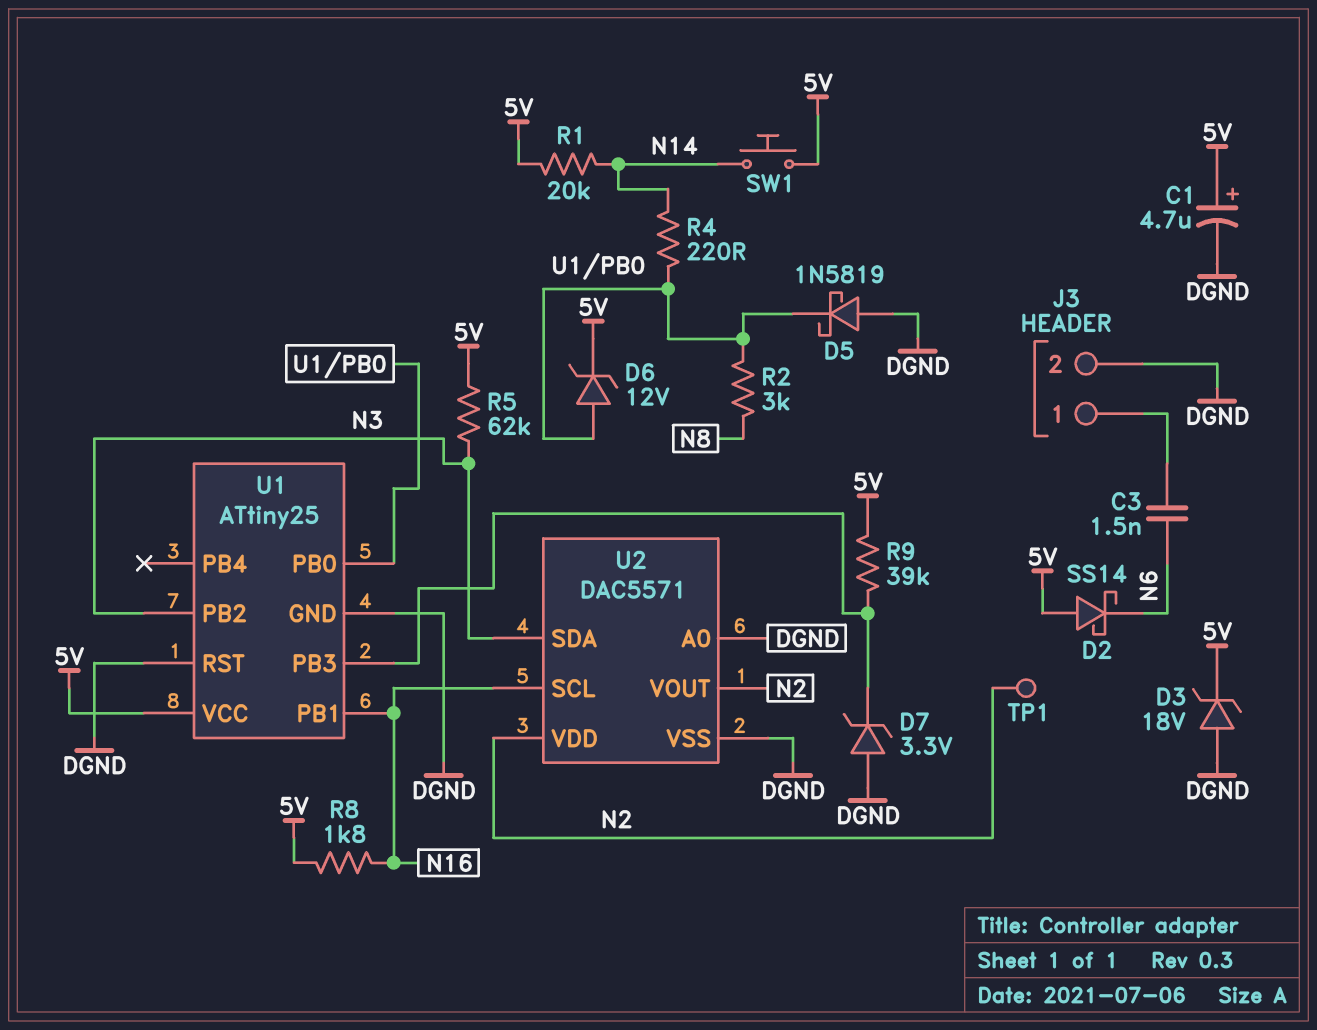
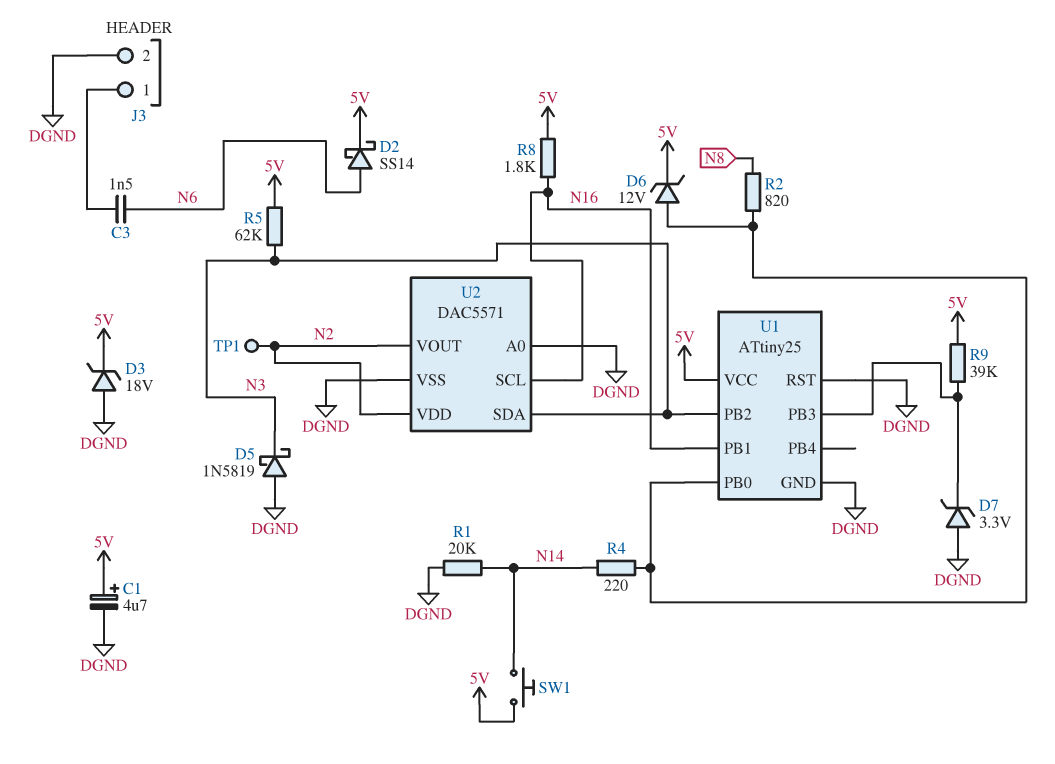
D2: schottky SS14 (A 5V, K N6) -> schottky SS14 (A N6, K 5V)
D5: schottky 1N5819 (A DGND, K U1/PB0) -> schottky 1N5819 (A DGND, K N3)
R1: 20k (5V, N14) -> 20k (DGND, N14)
R2: 3k (N8, U1/PB0) -> 820 (N8, U1/PB0)

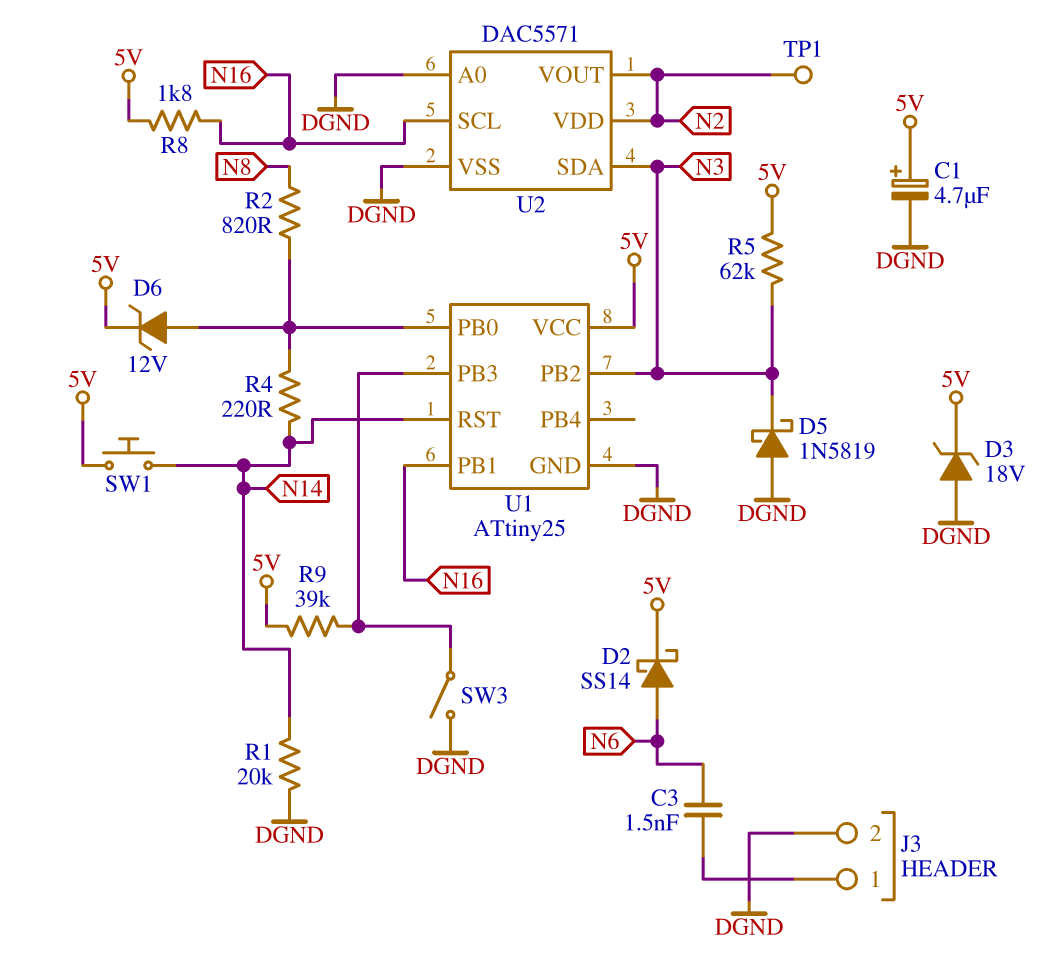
D7: zener 3.3V (A DGND, K U1/PB3) -> none
SW3: none -> switch (DGND, U1/PB3)
U1 pin RST: DGND -> N14

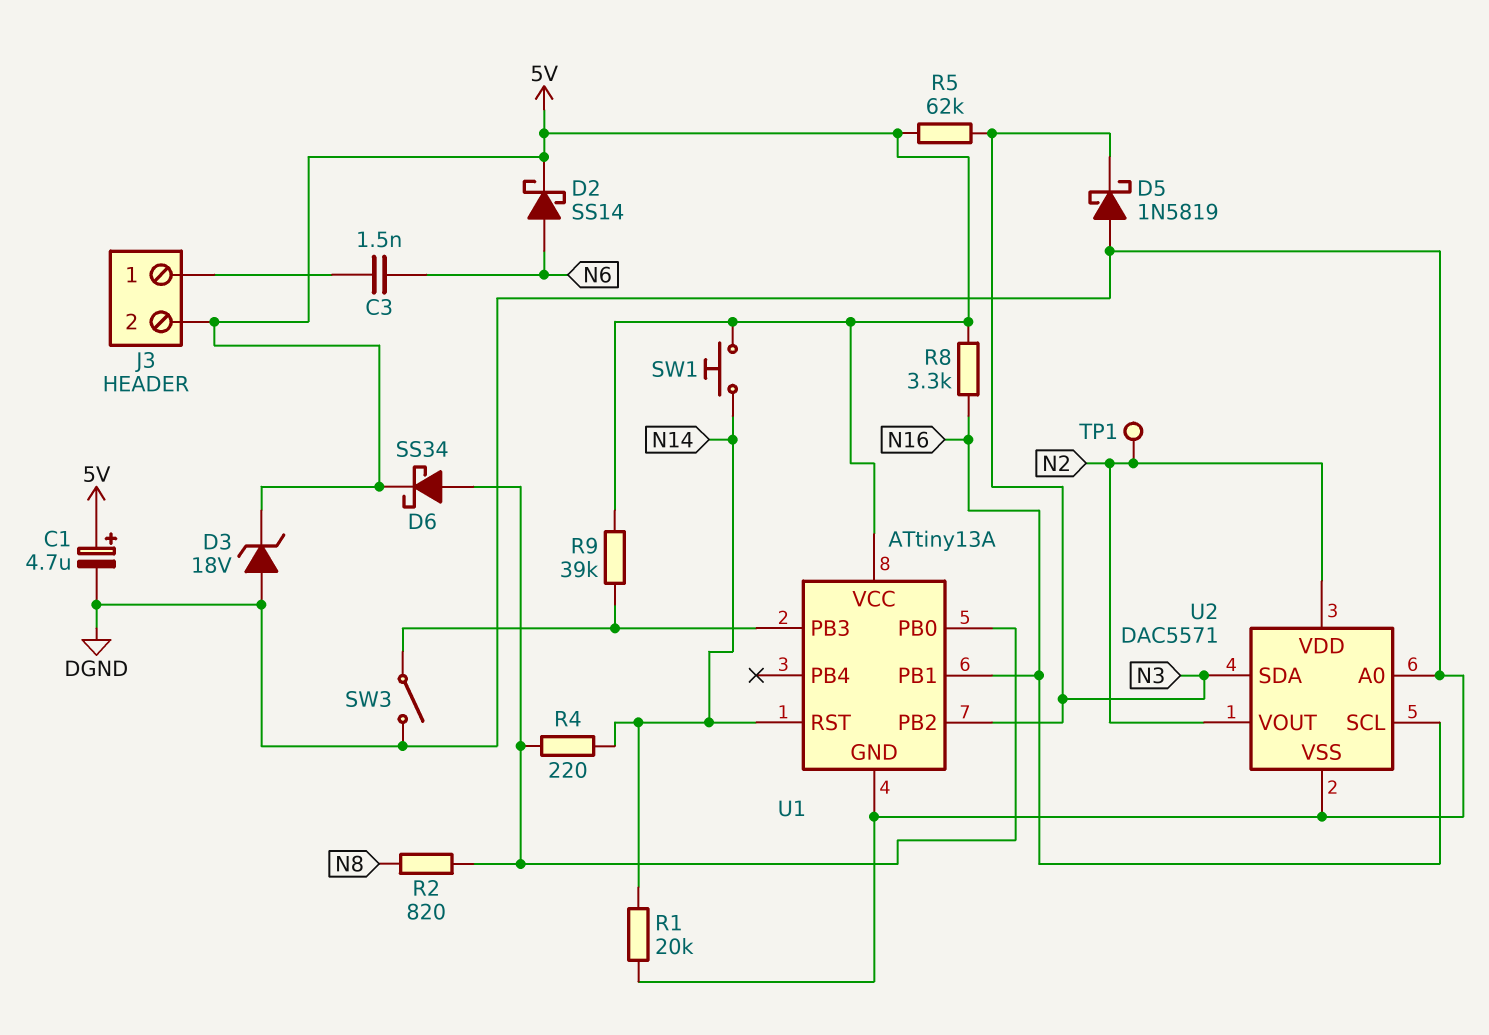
D6: zener 12V (A U1/PB0, K 5V) -> schottky SS34 (A U1/PB0, K 5V)
J3 pin 2: DGND -> 5V
R8: 1.8k (5V, N16) -> 3.3k (5V, N16)
U1: ATtiny25 -> ATtiny13A

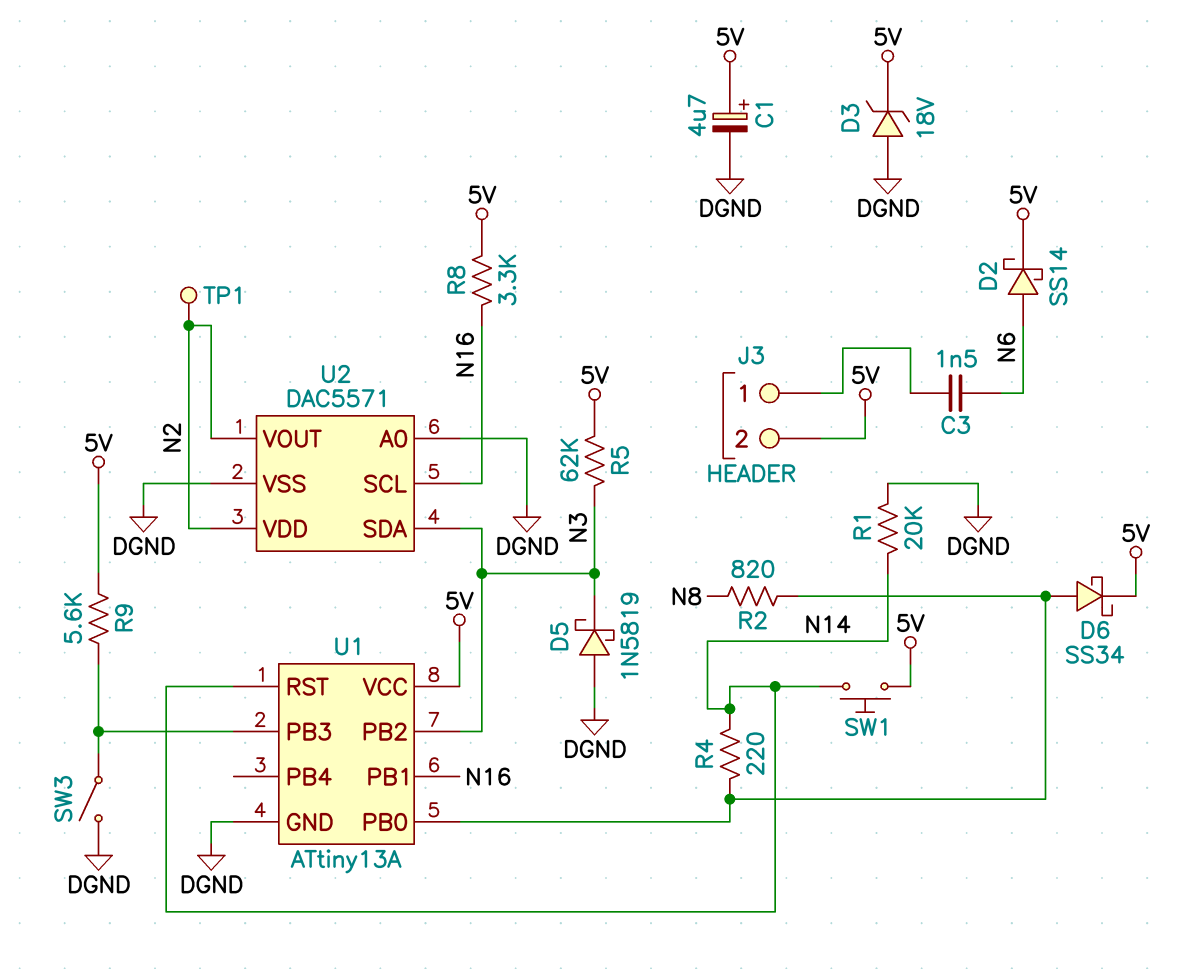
R9: 39k (5V, U1/PB3) -> 5.6k (5V, U1/PB3)

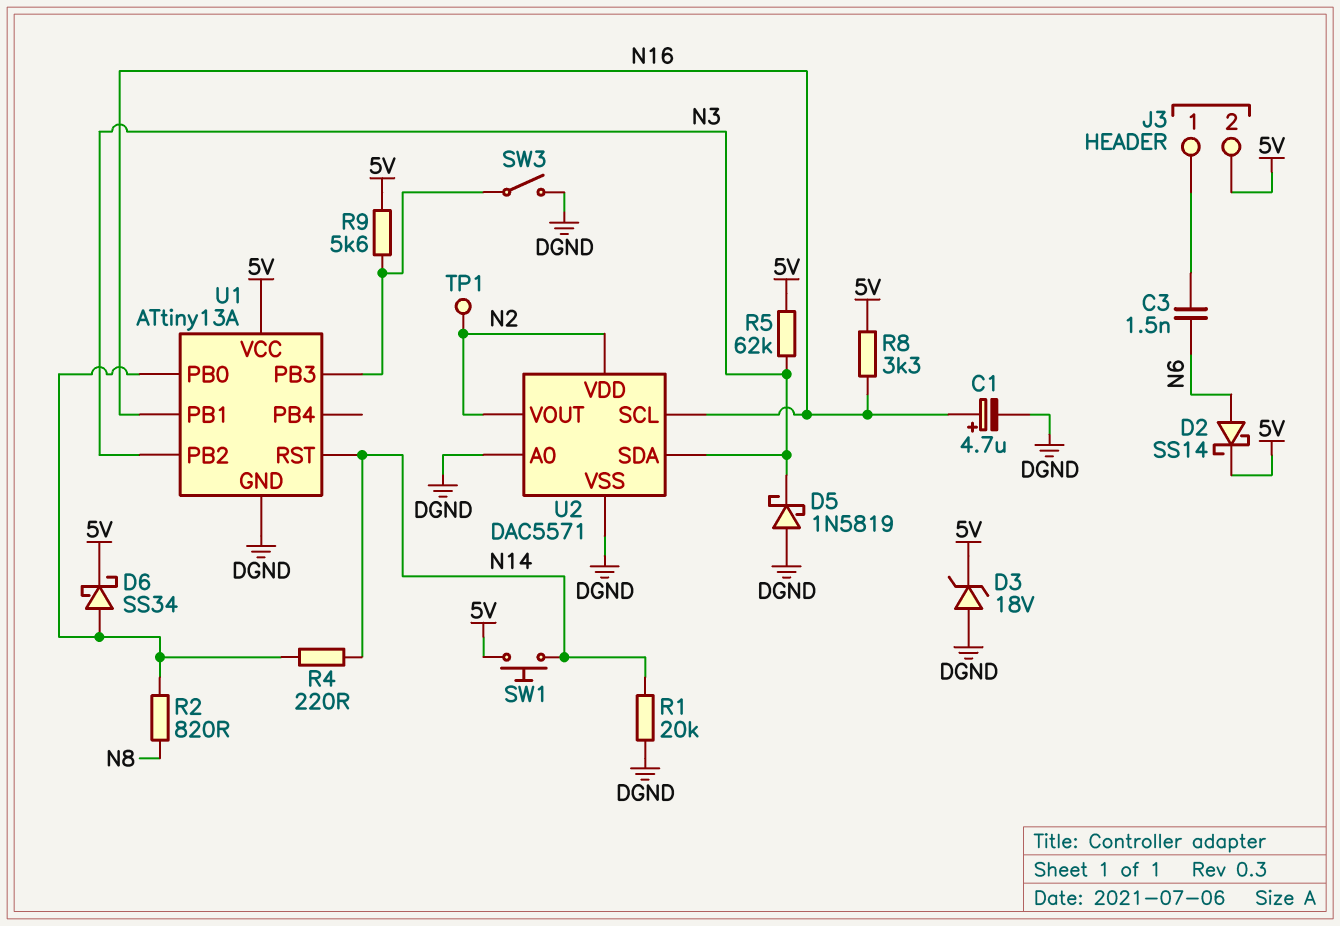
C1: 4.7uF (plus 5V, minus DGND) -> 4.7uF (plus N16, minus DGND)

